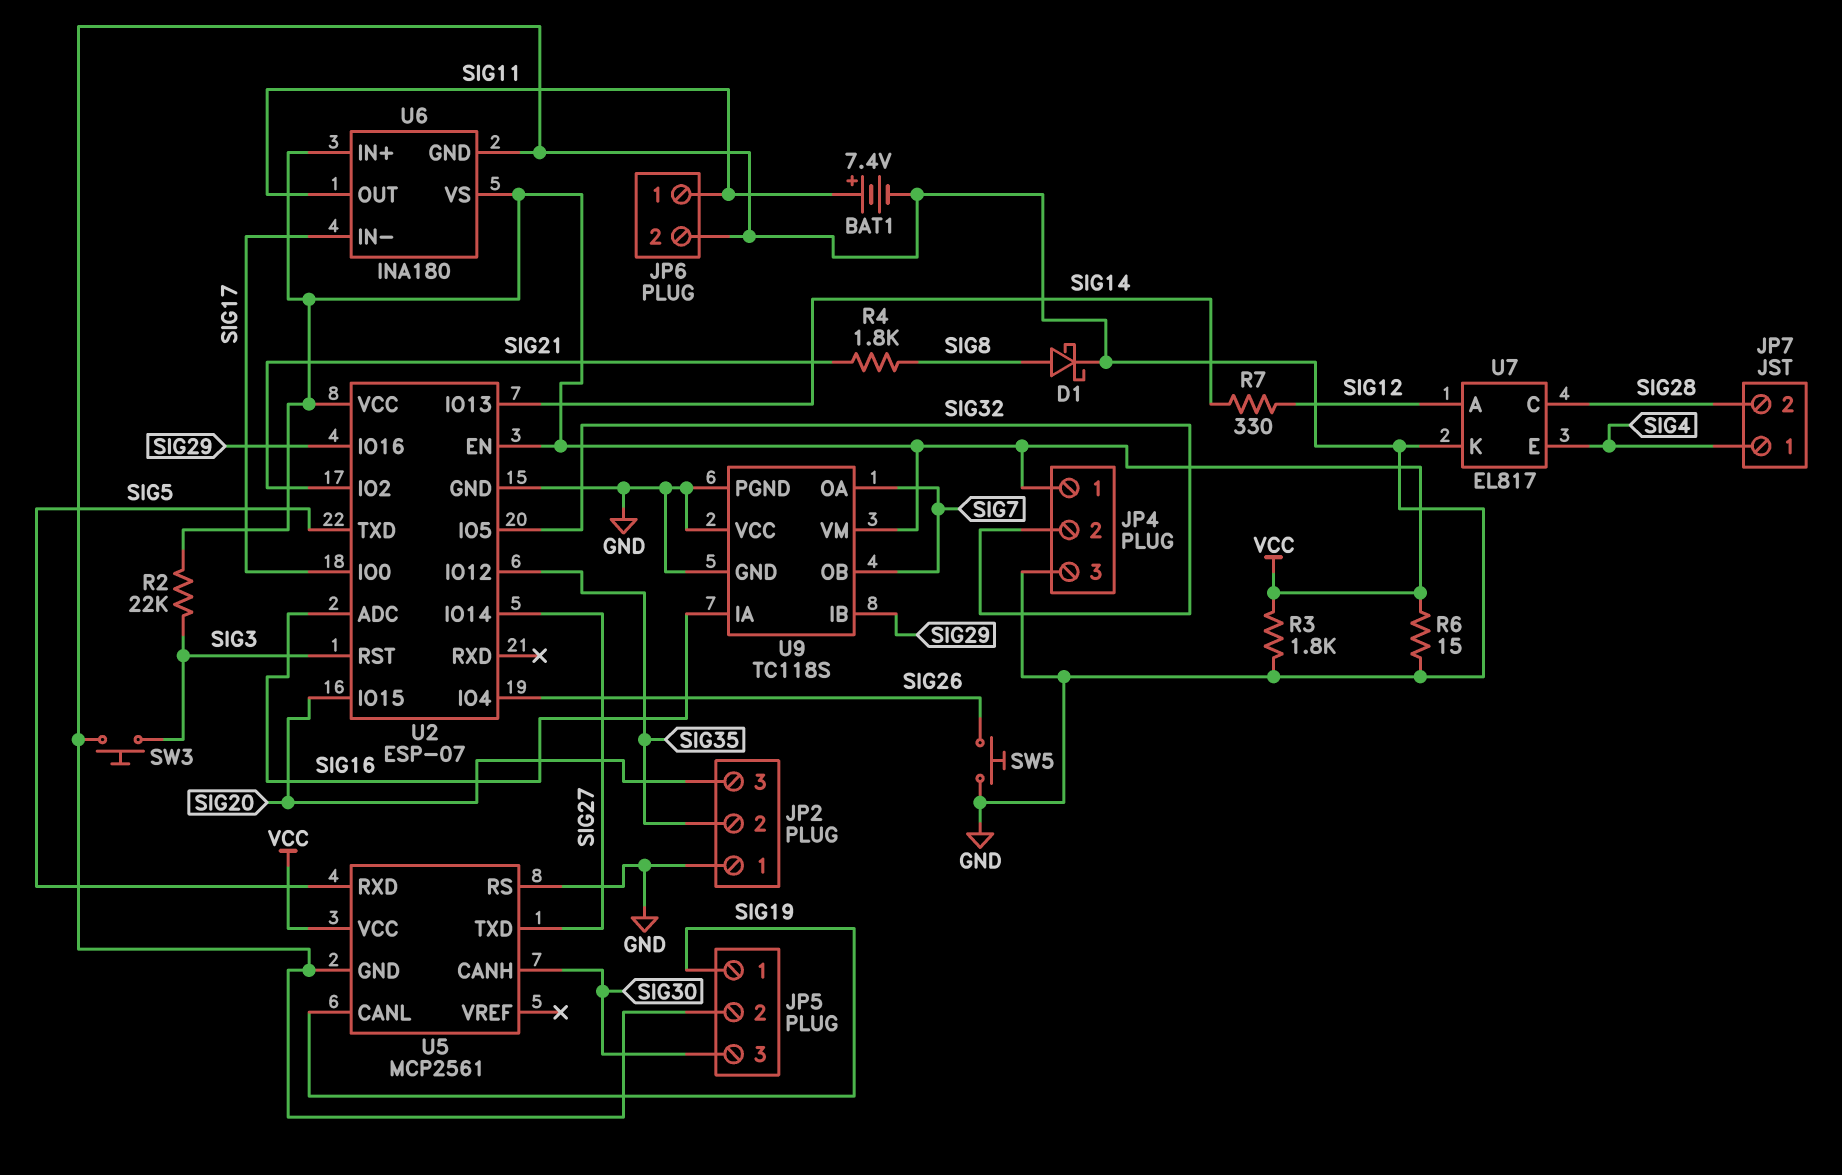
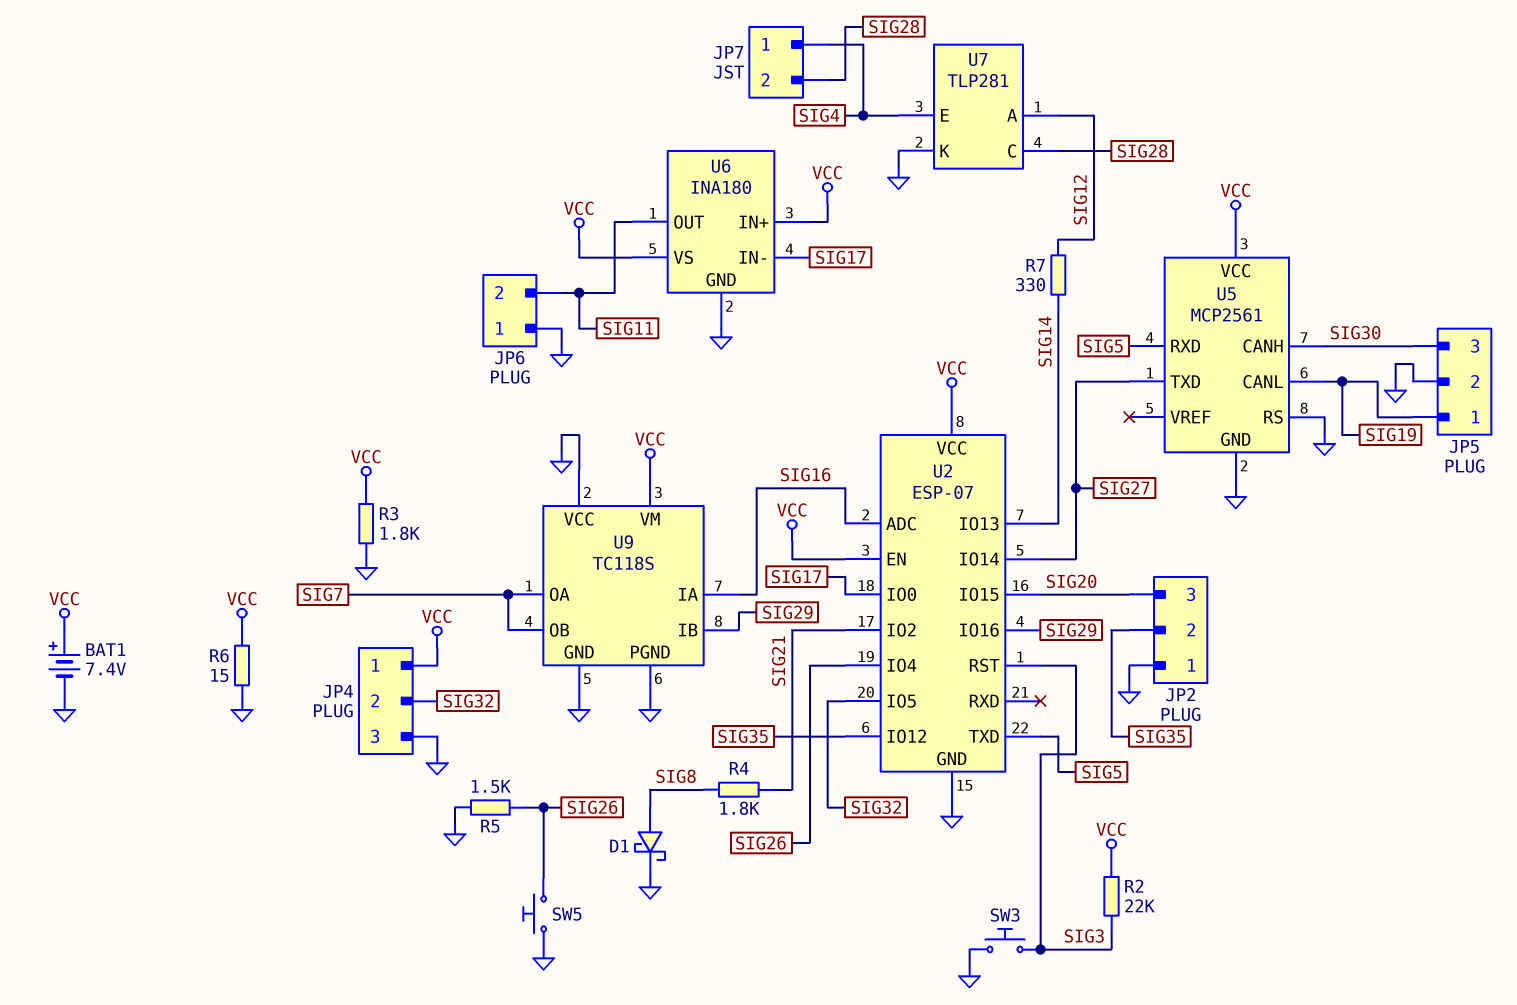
BAT1: 7.4V (plus SIG11, minus GND) -> 7.4V (plus VCC, minus GND)
JP6 pin 1: SIG11 -> GND
JP6 pin 2: GND -> SIG11
R5: none -> 1.5k (GND, SIG26)
U7: EL817 -> TLP281

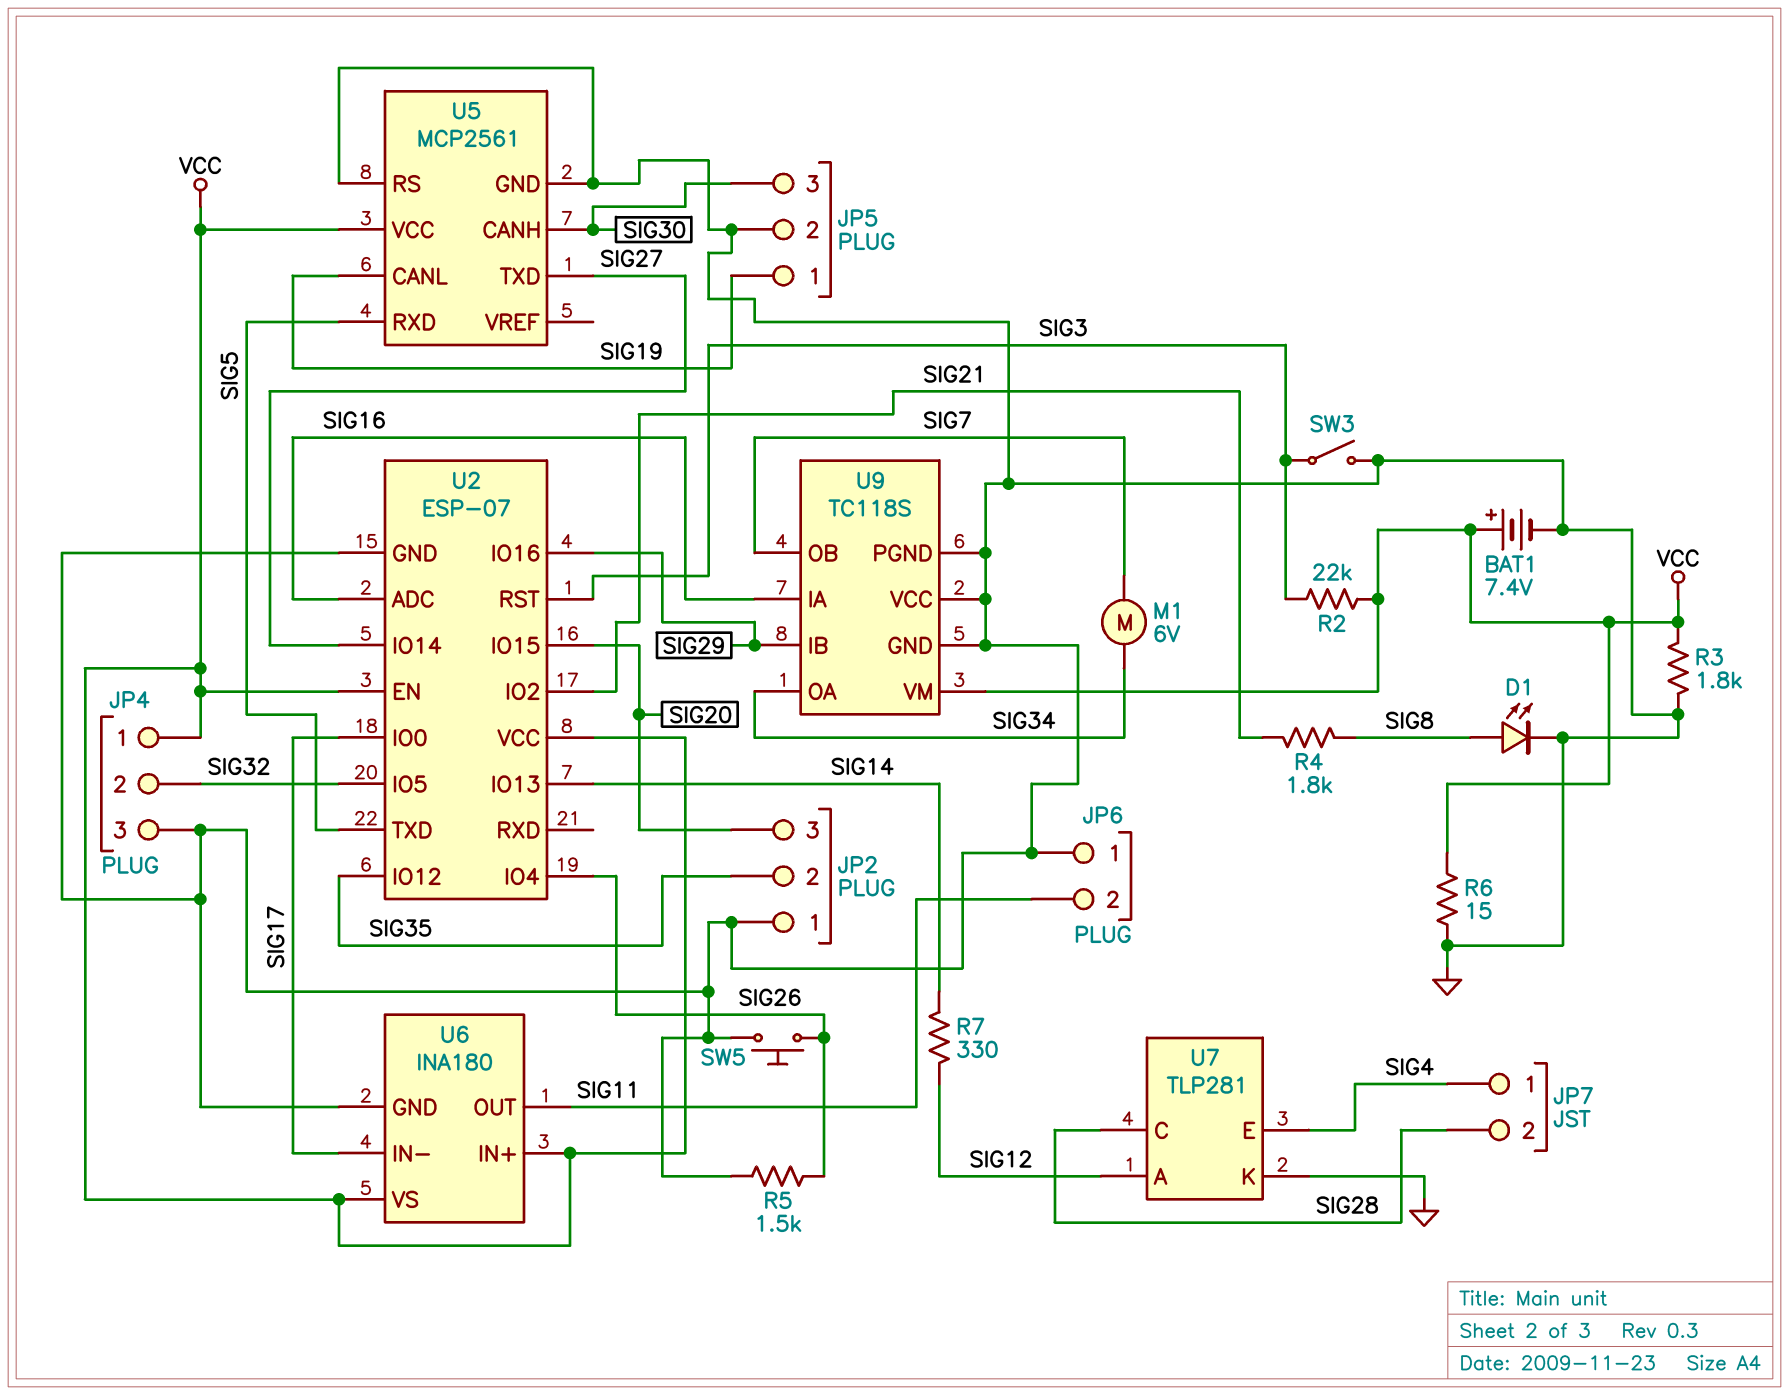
D1: schottky (A SIG8, K GND) -> LED (A SIG8, K GND)
M1: none -> motor 6V (SIG7, SIG34)
SW3: button (GND, SIG3) -> switch (GND, SIG3)
U9 pin OA: SIG7 -> SIG34

